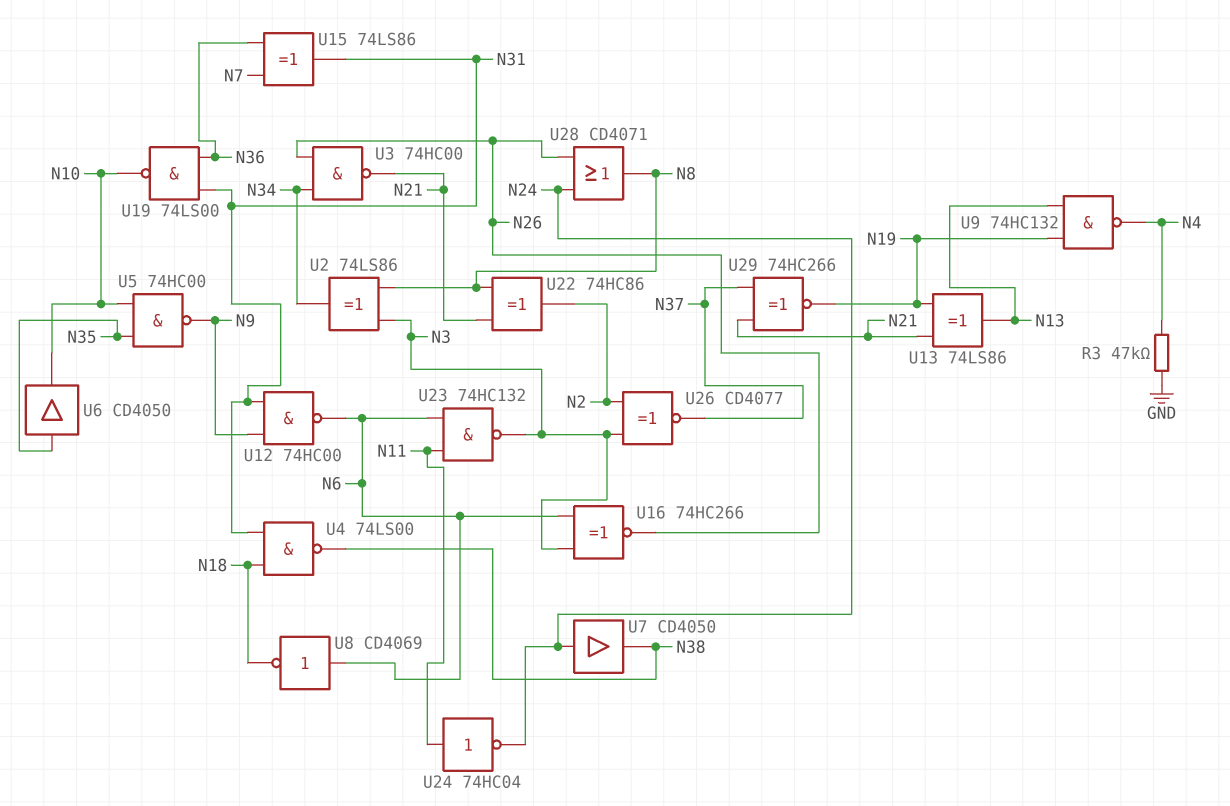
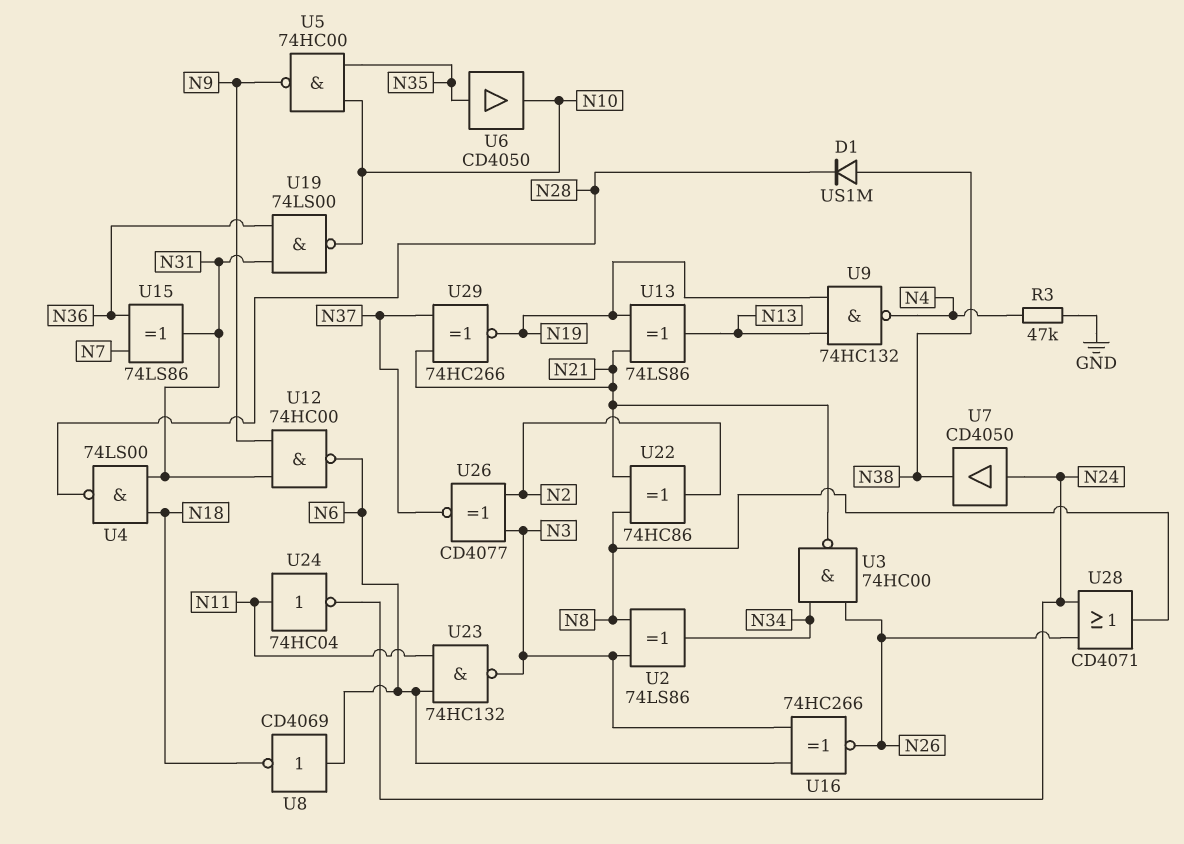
D1: none -> diode US1M (A N38, K N28)
U4: NAND 74LS00 (in N18, in N31, out N38) -> NAND 74LS00 (in N18, in N31, out N28)

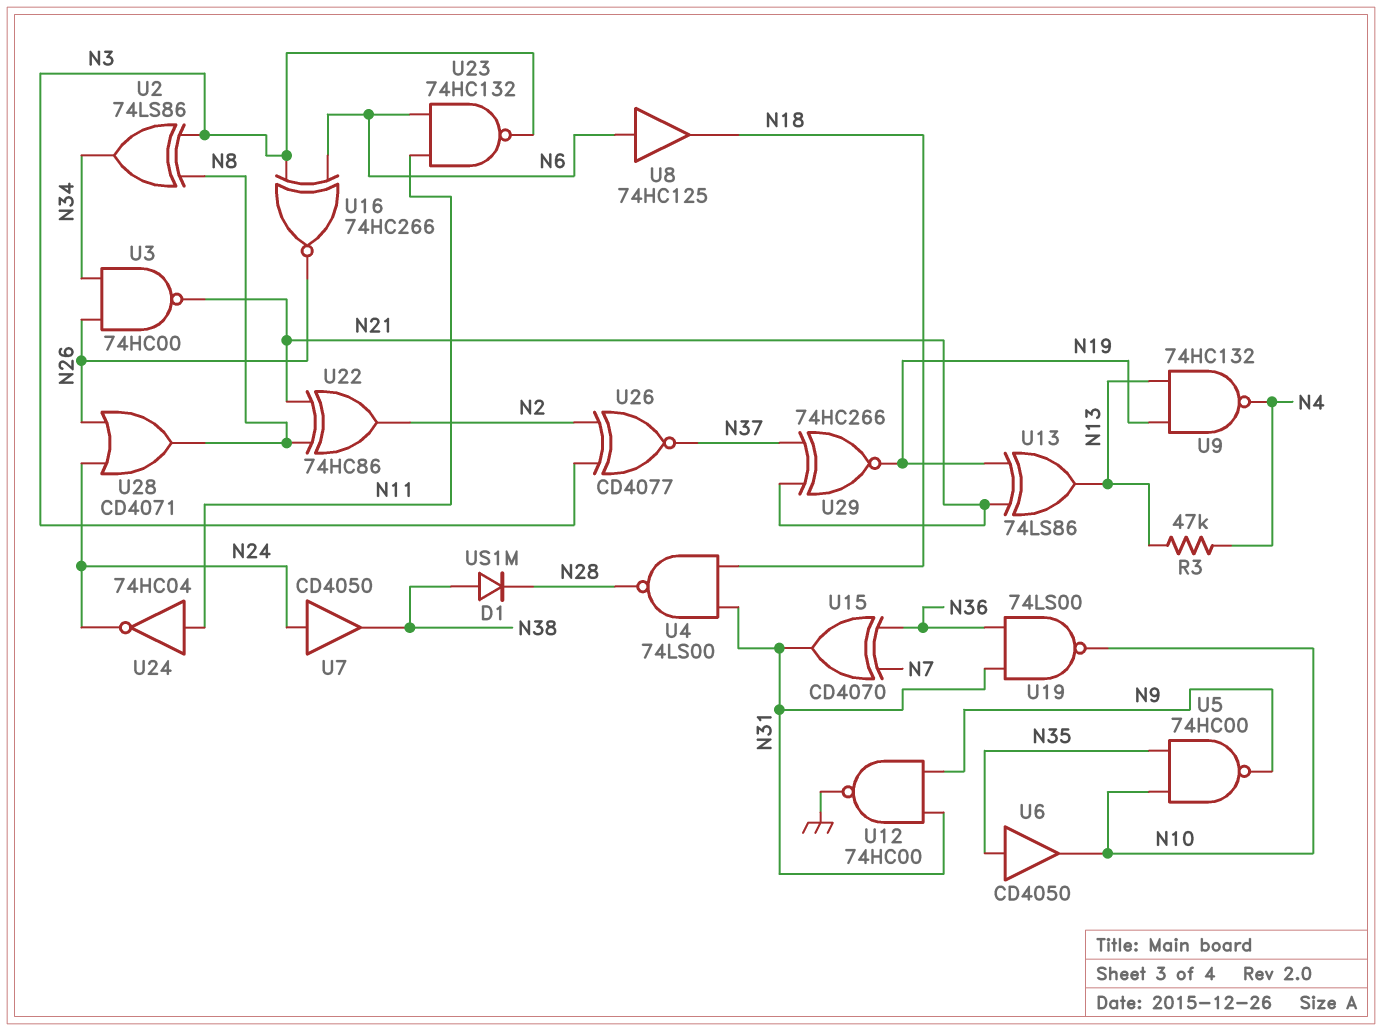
R3: 47k (GND, N4) -> 47k (N4, N13)
U8: NOT CD4069 (in N6, out N18) -> buffer 74HC125 (in N6, out N18)
U12: NAND 74HC00 (in N9, in N31, out N6) -> NAND 74HC00 (in N9, in N31, out GND)
U15: XOR 74LS86 (in N7, in N36, out N31) -> XOR CD4070 (in N7, in N36, out N31)

